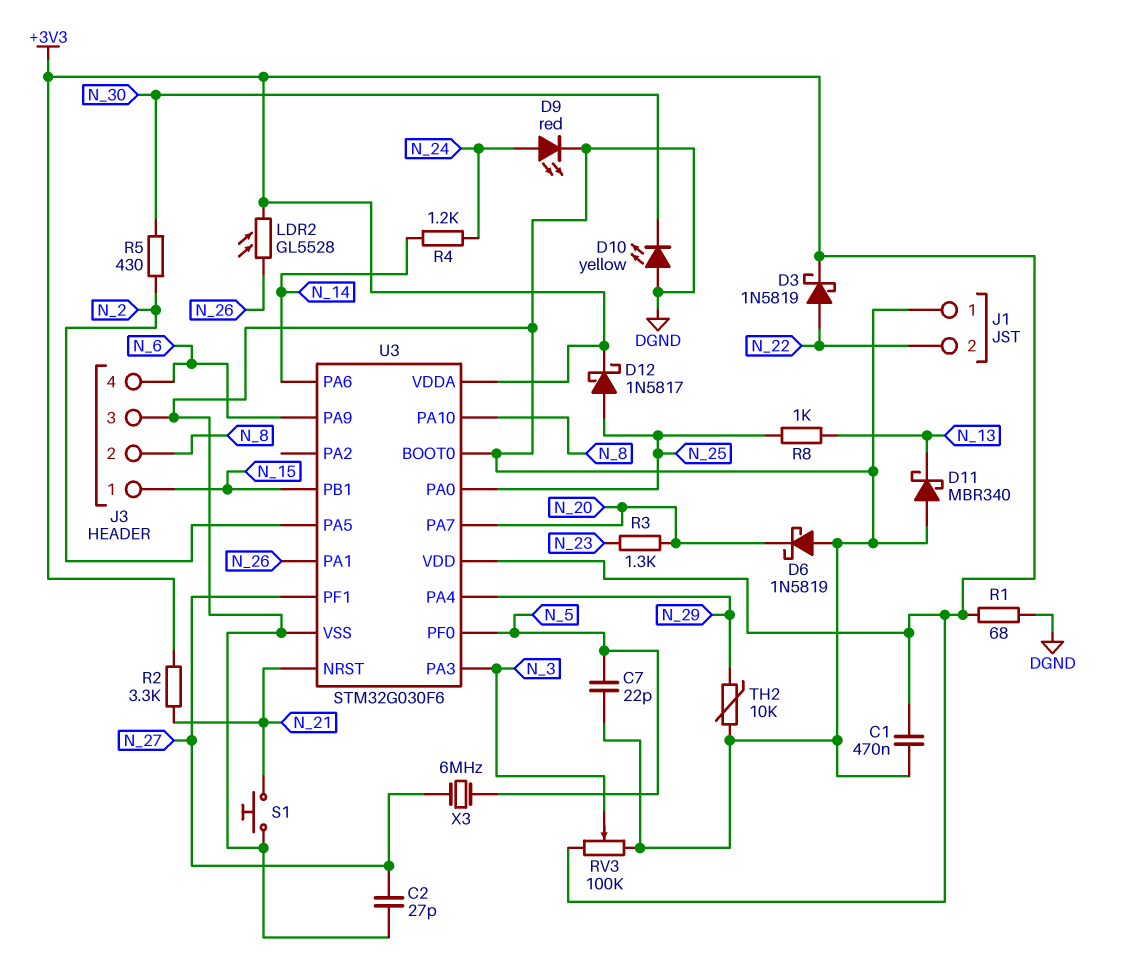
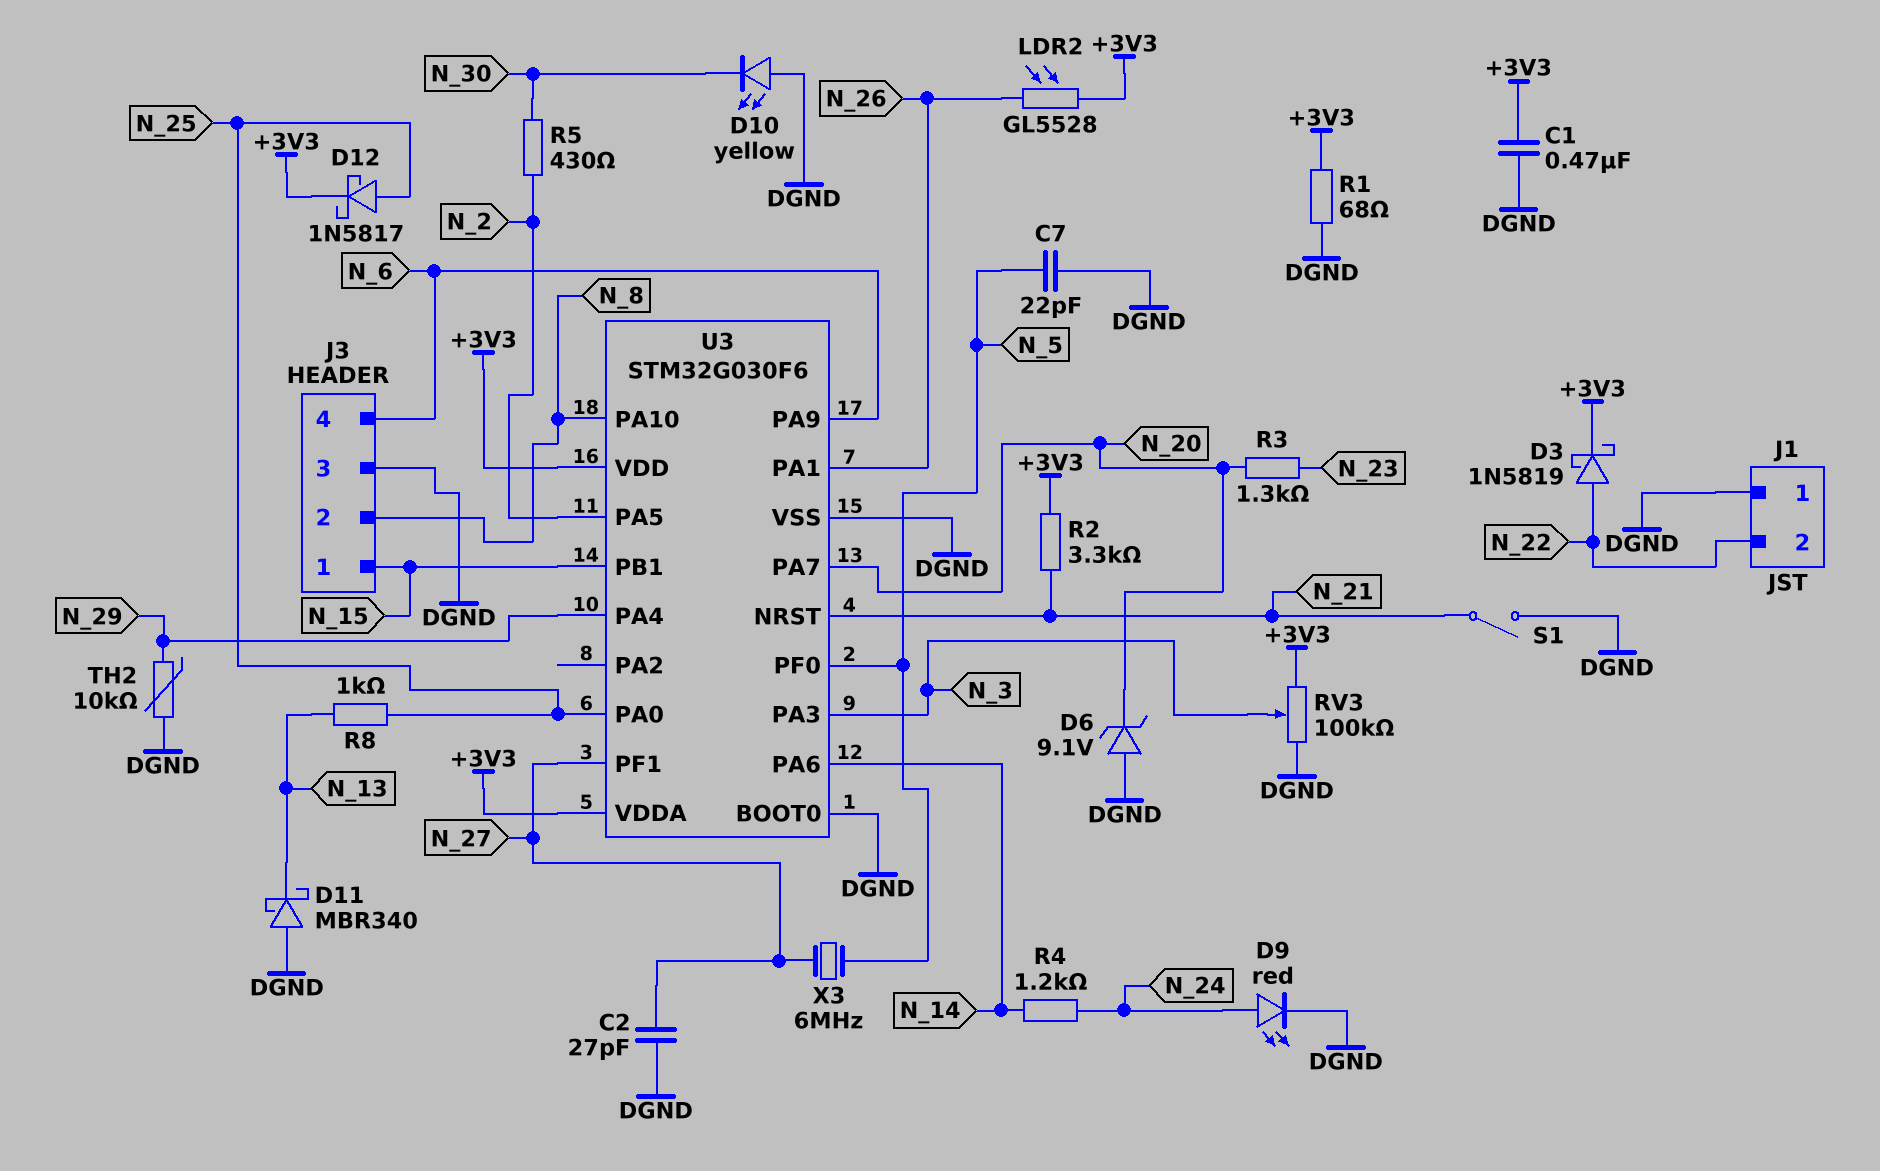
D6: schottky 1N5819 (A DGND, K N_20) -> zener 9.1V (A DGND, K N_20)
S1: button (DGND, N_21) -> switch (DGND, N_21)

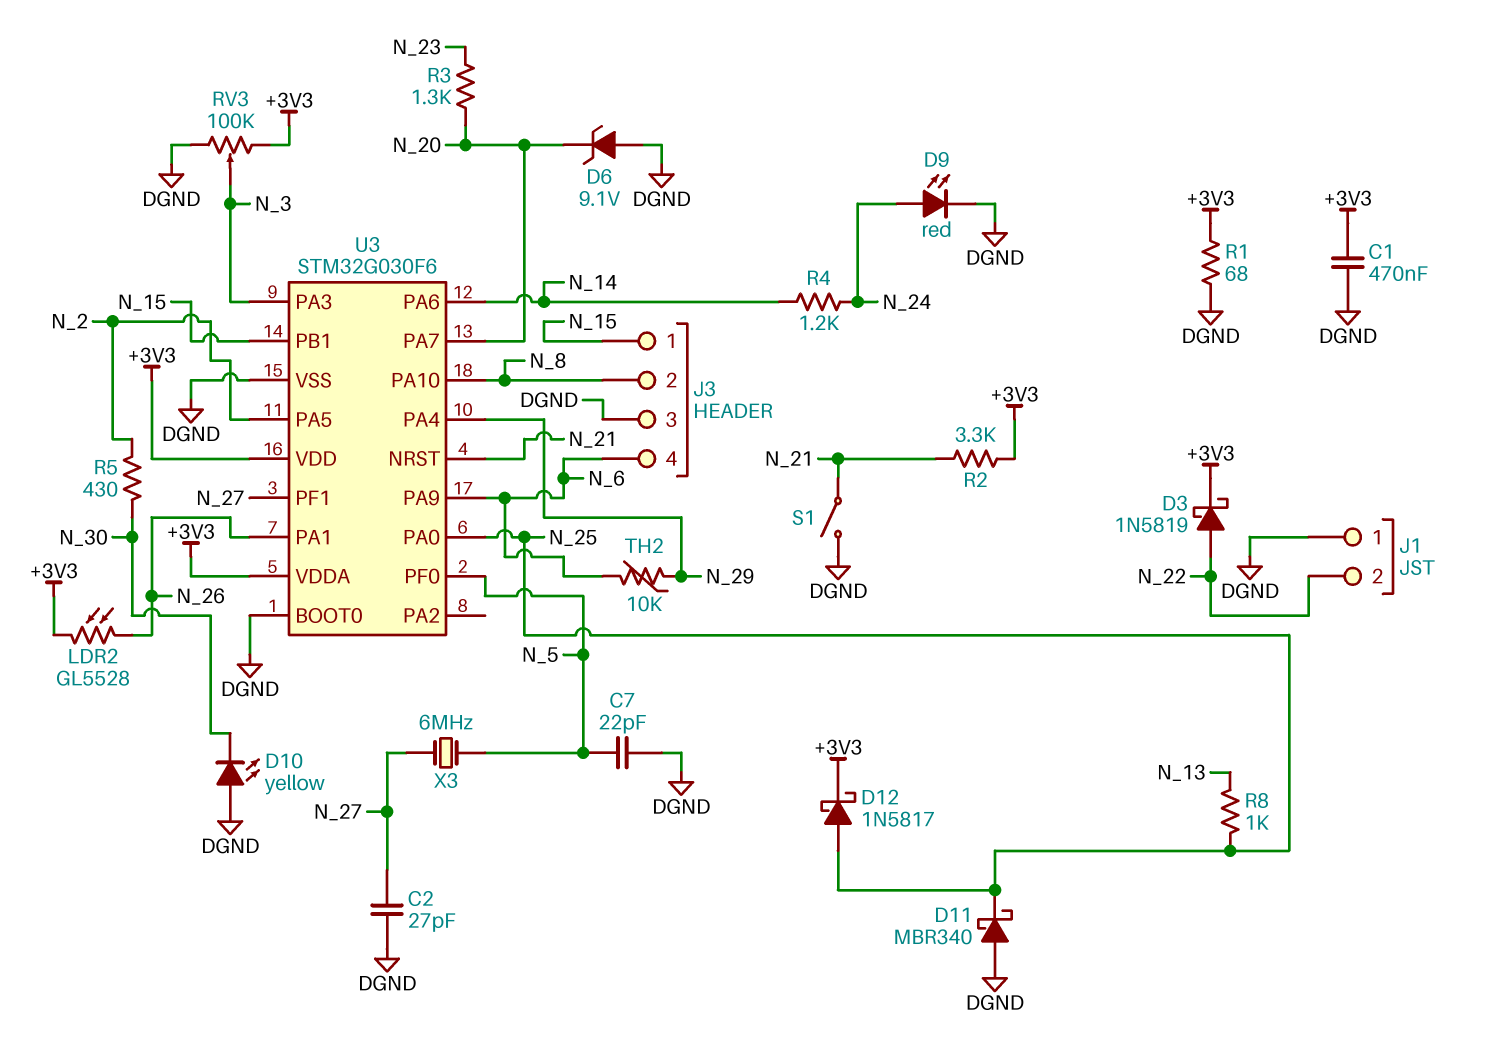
D11: schottky MBR340 (A DGND, K N_13) -> schottky MBR340 (A DGND, K N_25)
TH2: 10k (DGND, N_29) -> 10k (N_6, N_29)

